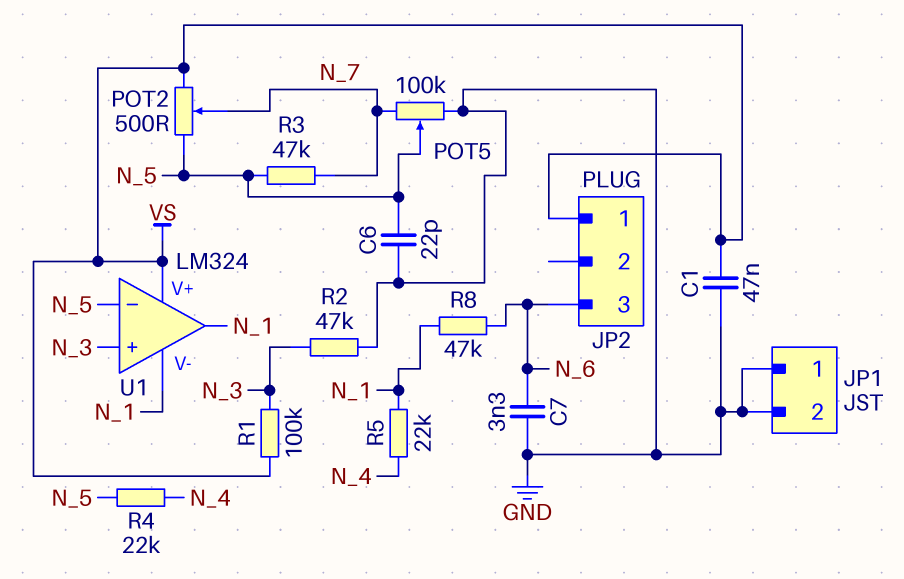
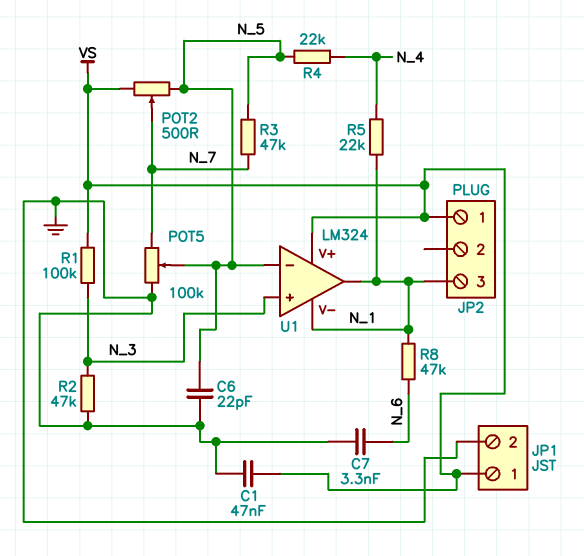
JP1 pin 1: GND -> VS
JP2 pin 3: N_6 -> N_1

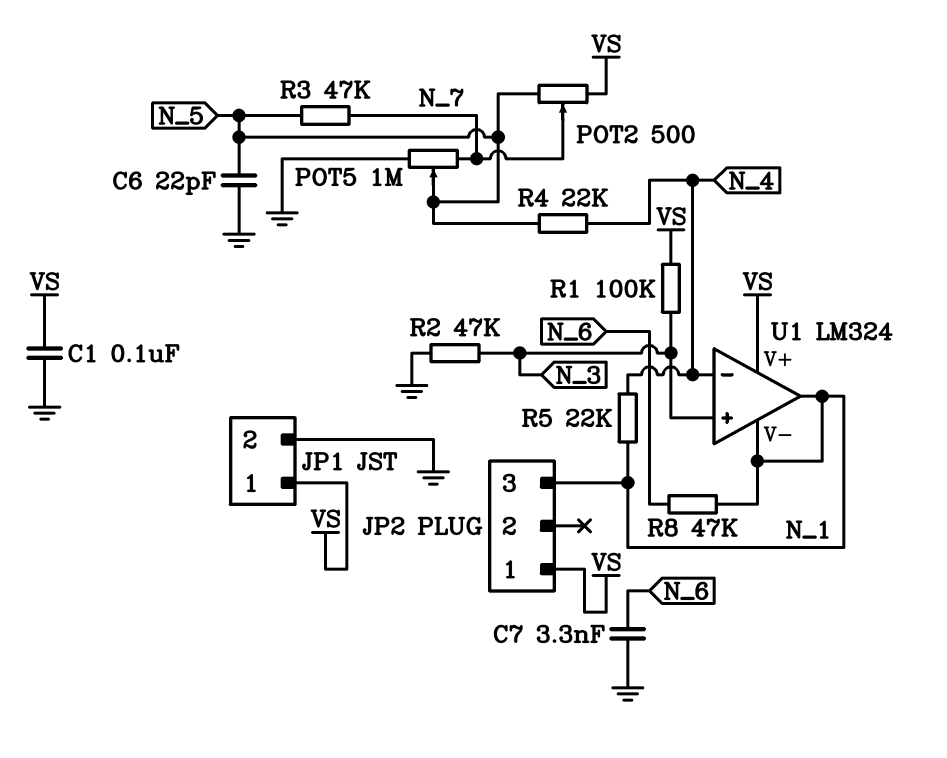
C1: 47nF (GND, VS) -> 100nF (GND, VS)
POT5: 100k (GND, N_7, wiper N_5) -> 1M (GND, N_7, wiper N_5)
U1 pin in-: N_5 -> N_4

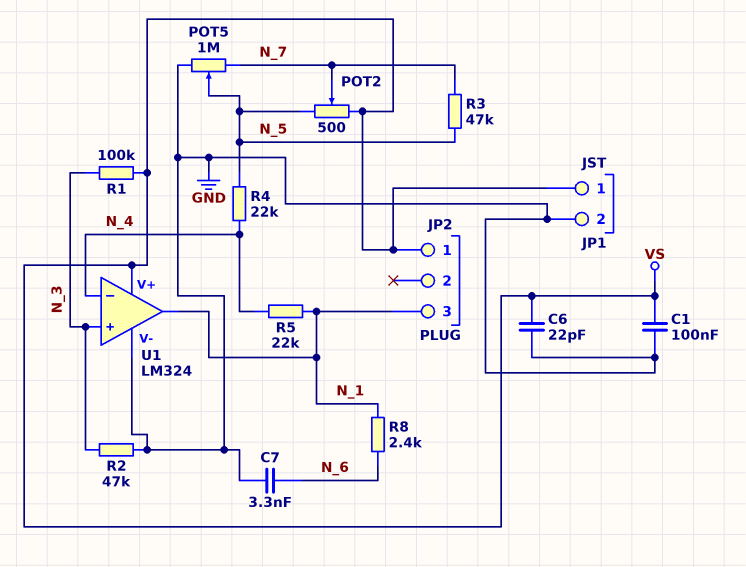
C6: 22pF (GND, N_5) -> 22pF (GND, VS)
R8: 47k (N_1, N_6) -> 2.4k (N_1, N_6)
U1 pin V-: N_1 -> GND

